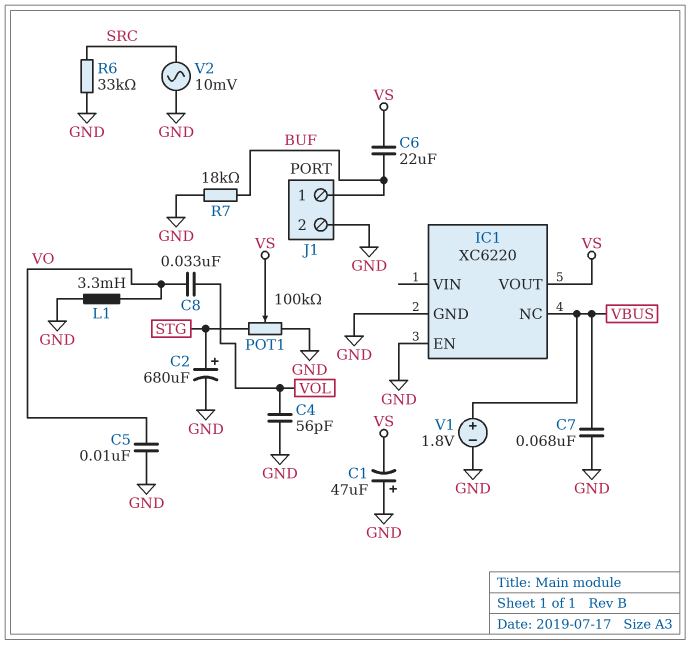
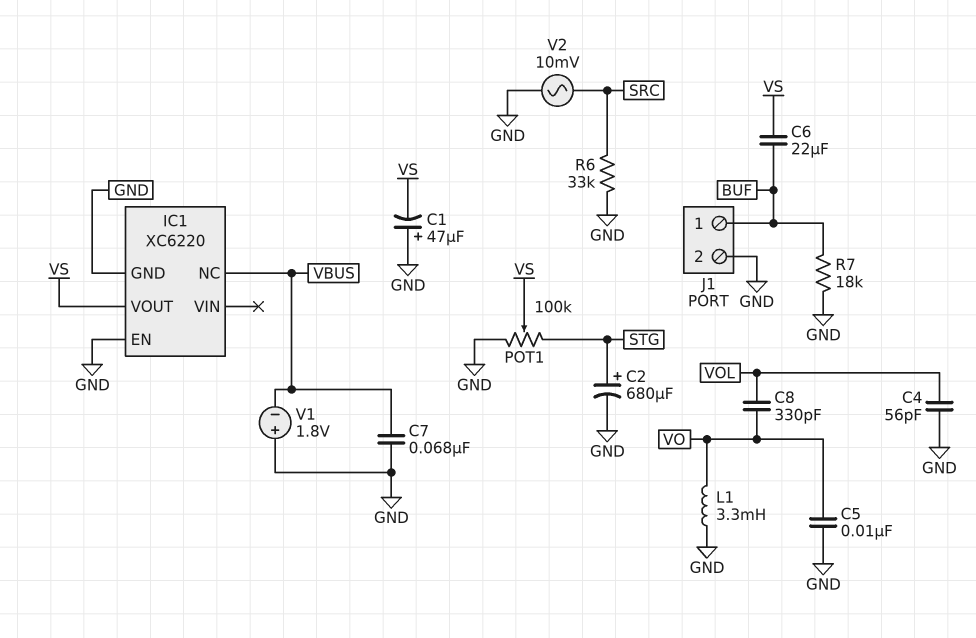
C8: 33nF (VO, VOL) -> 330pF (VO, VOL)
V1: 1.8V (plus VBUS, minus GND) -> 1.8V (plus GND, minus VBUS)

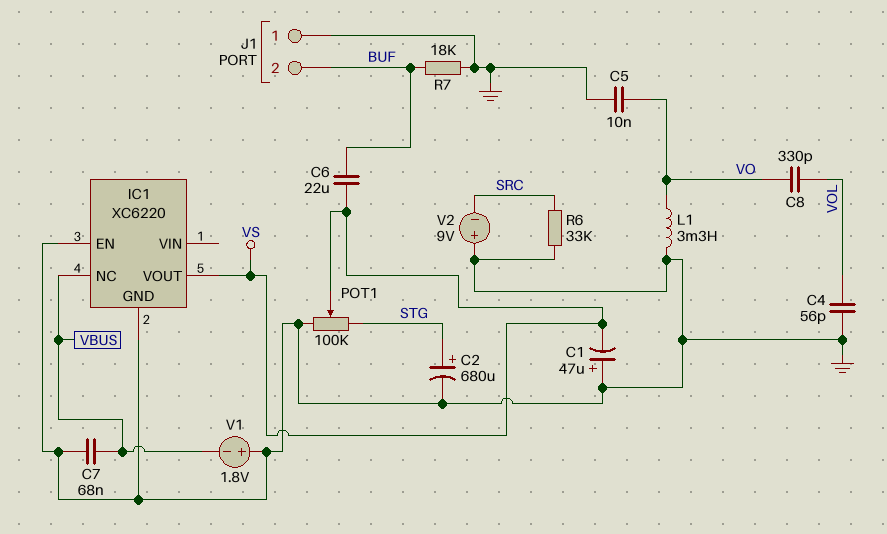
J1 pin 1: BUF -> GND
J1 pin 2: GND -> BUF
V2: AC 10mV (GND, SRC) -> 9V (plus GND, minus SRC)

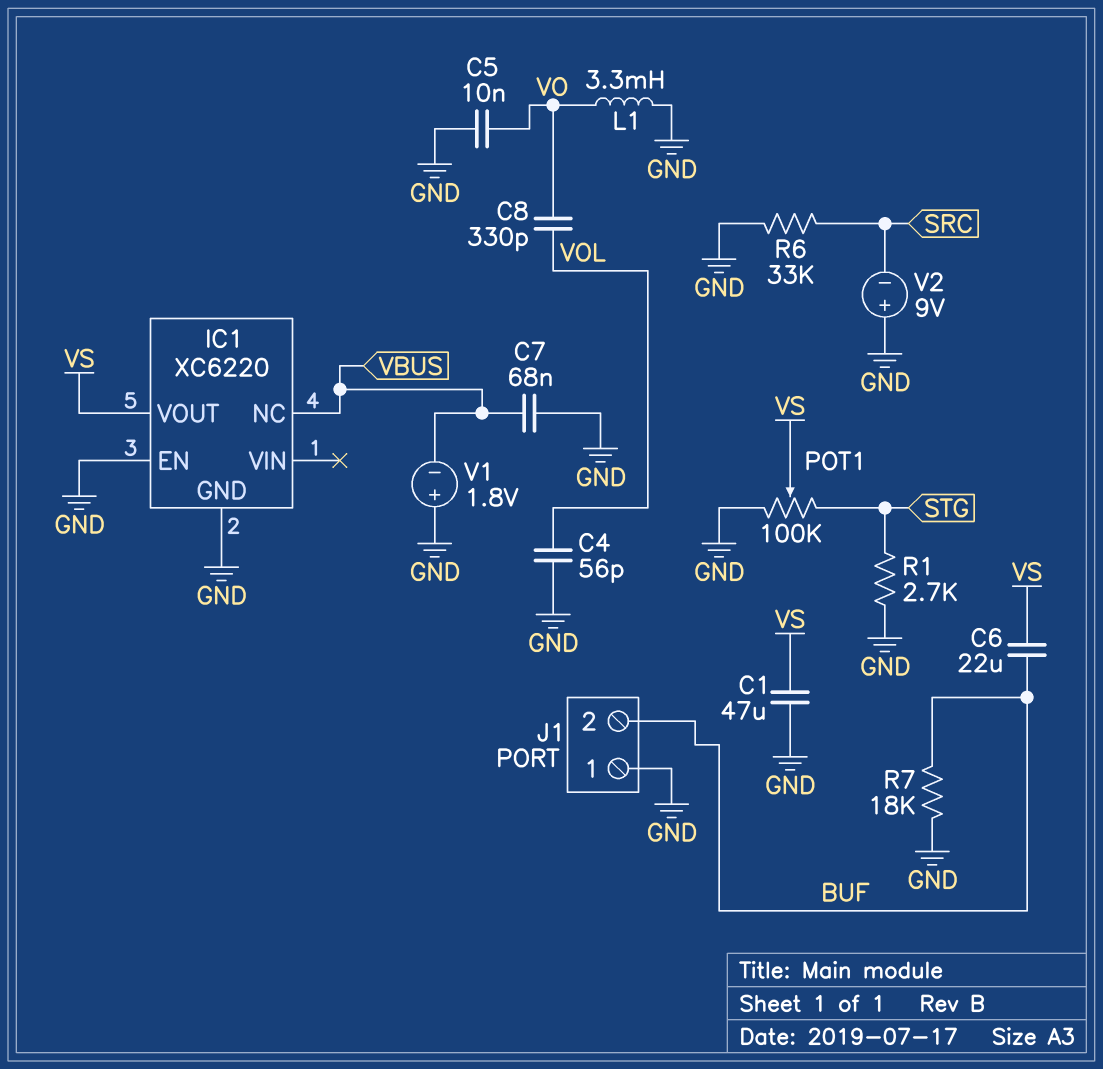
C1: 47uF (plus GND, minus VS) -> 47uF (GND, VS)
C2: 680uF (plus STG, minus GND) -> none
R1: none -> 2.7k (GND, STG)

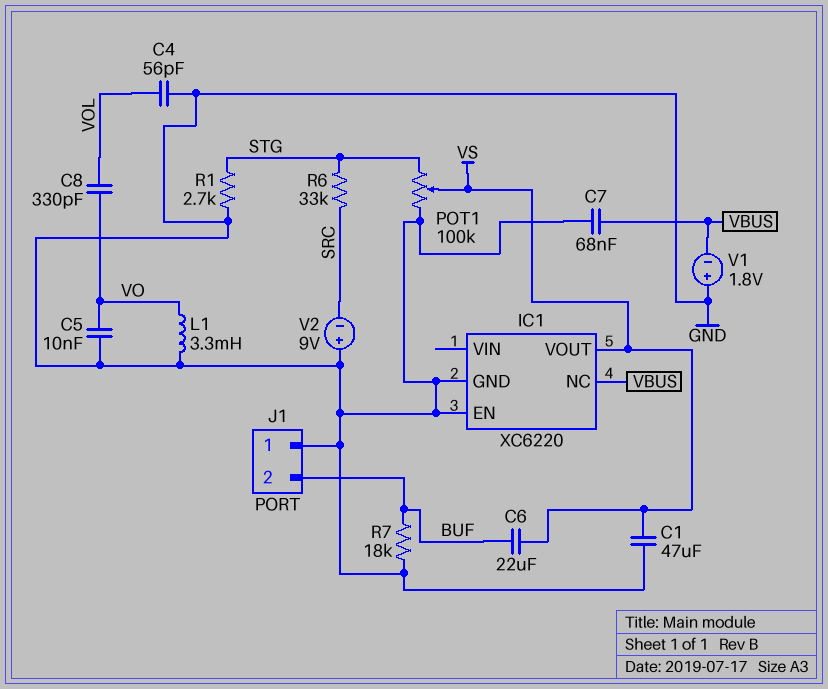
R6: 33k (GND, SRC) -> 33k (SRC, STG)

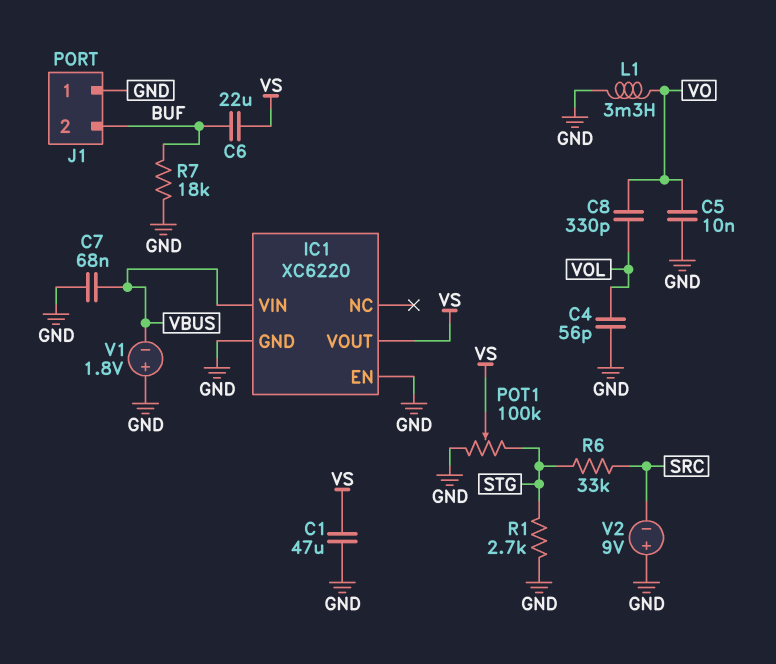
IC1 pin NC: VBUS -> none
IC1 pin VIN: none -> VBUS

